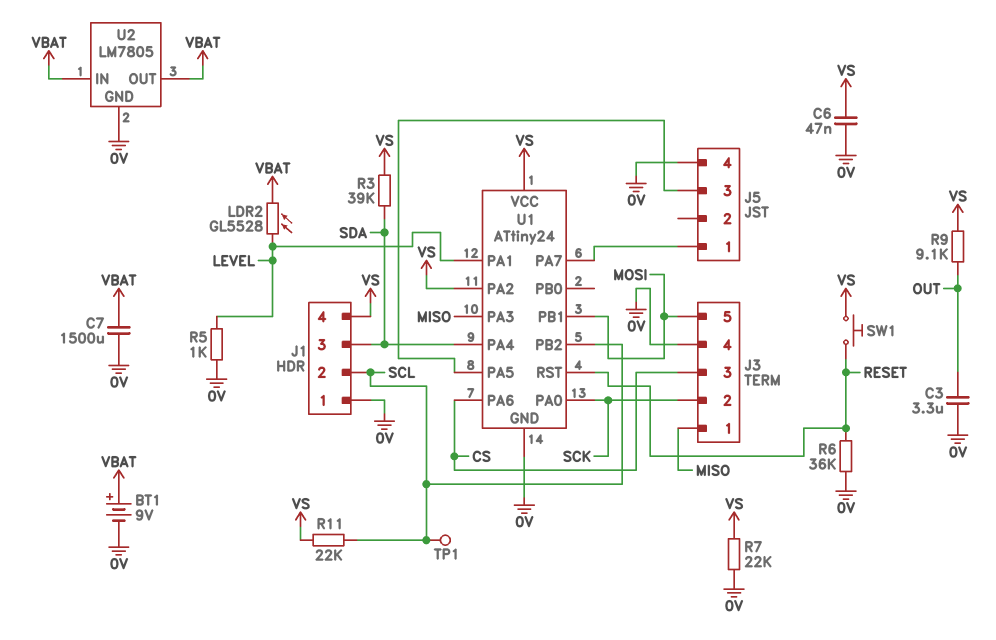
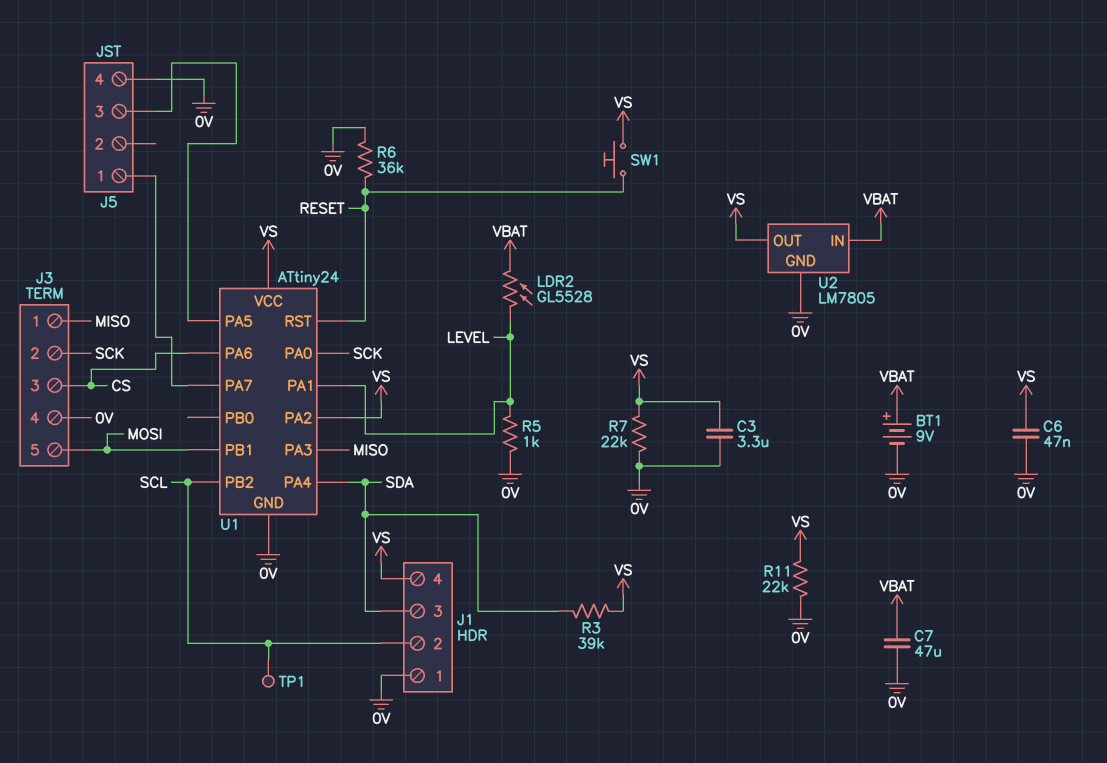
C3: 3.3uF (0V, OUT) -> 3.3uF (0V, VS)
C7: 1500uF (0V, VBAT) -> 47uF (0V, VBAT)
R9: 9.1k (OUT, VS) -> none
R11: 22k (SCL, VS) -> 22k (0V, VS)
U2 pin OUT: VBAT -> VS

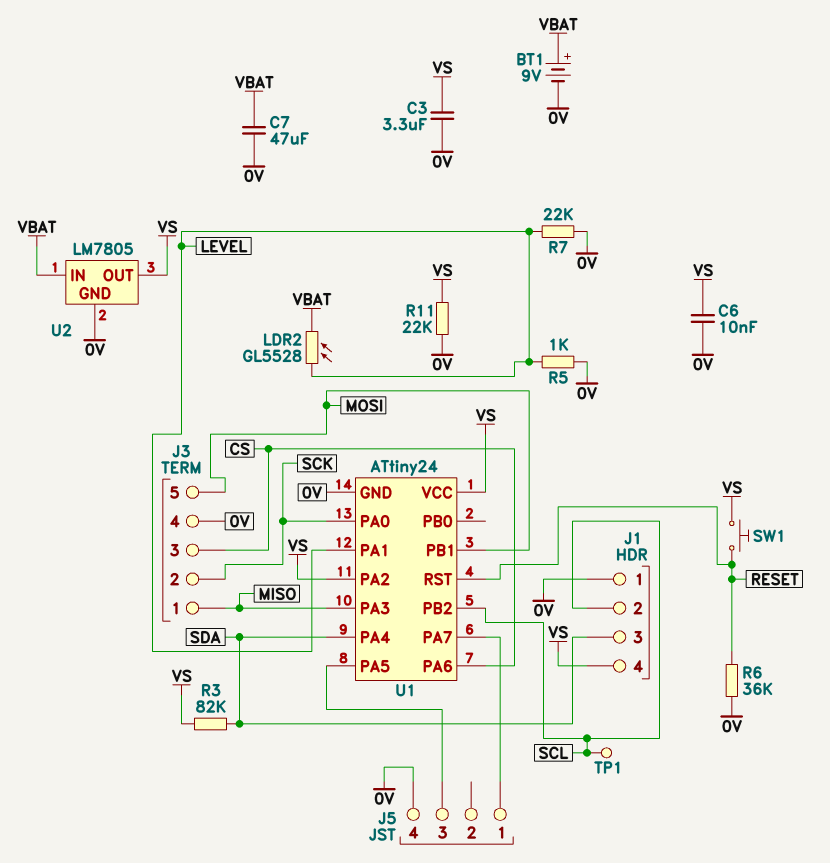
C6: 47nF (0V, VS) -> 10nF (0V, VS)
R3: 39k (SDA, VS) -> 82k (SDA, VS)
R7: 22k (0V, VS) -> 22k (0V, LEVEL)

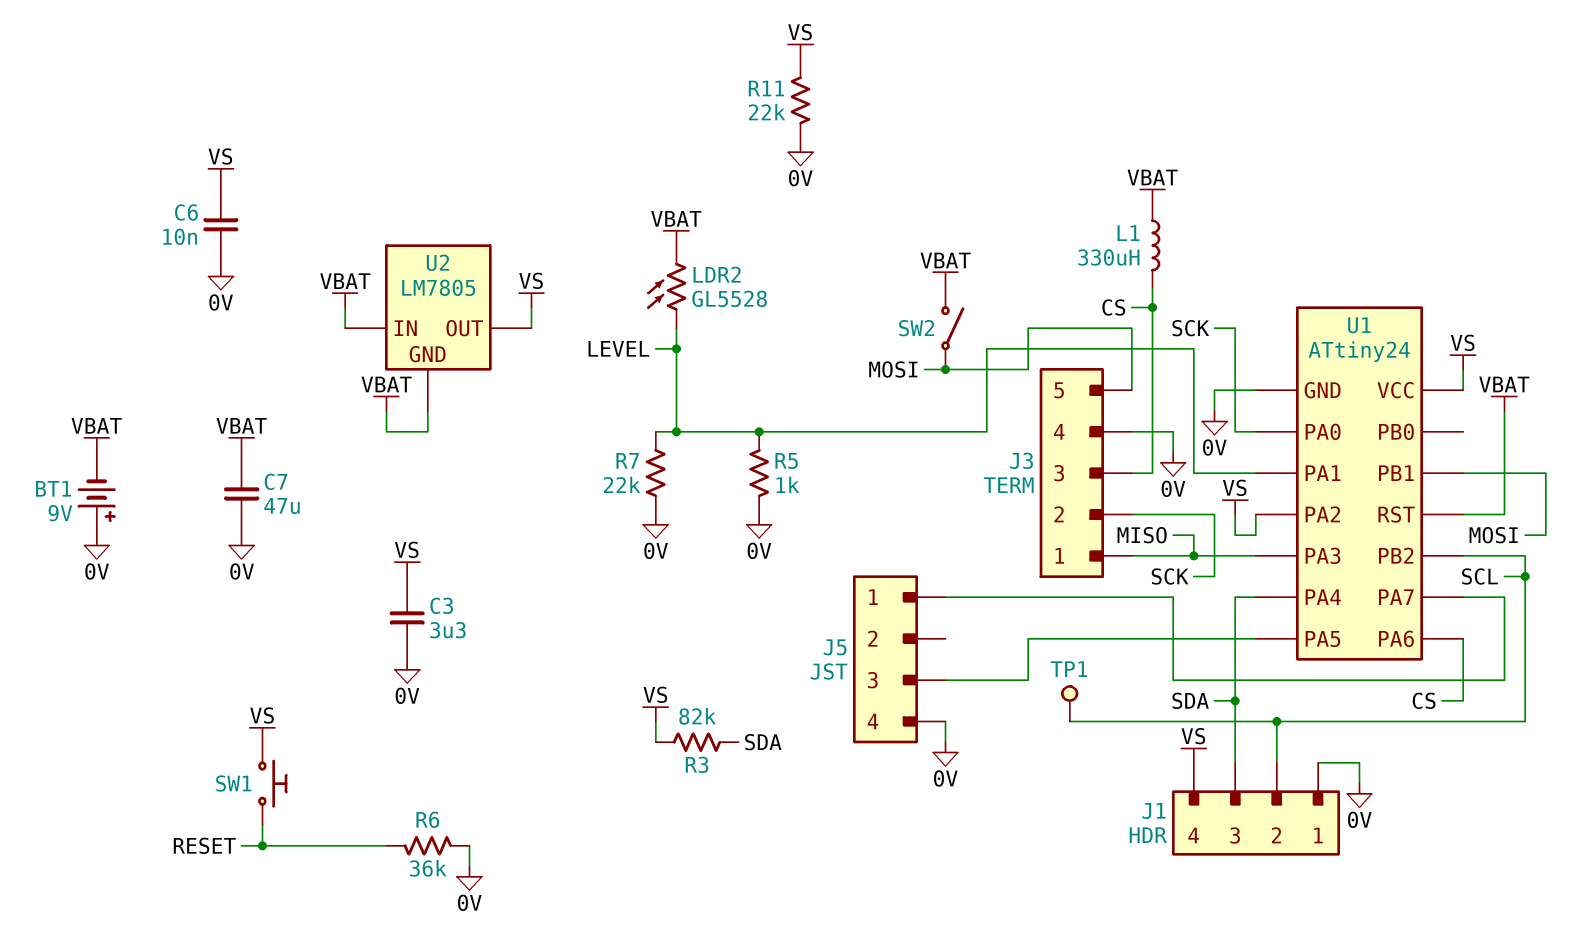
BT1: 9V (plus VBAT, minus 0V) -> 9V (plus 0V, minus VBAT)
L1: none -> 330uH (CS, VBAT)
SW2: none -> switch (MOSI, VBAT)
U1 pin RST: RESET -> VBAT
U2 pin GND: 0V -> VBAT

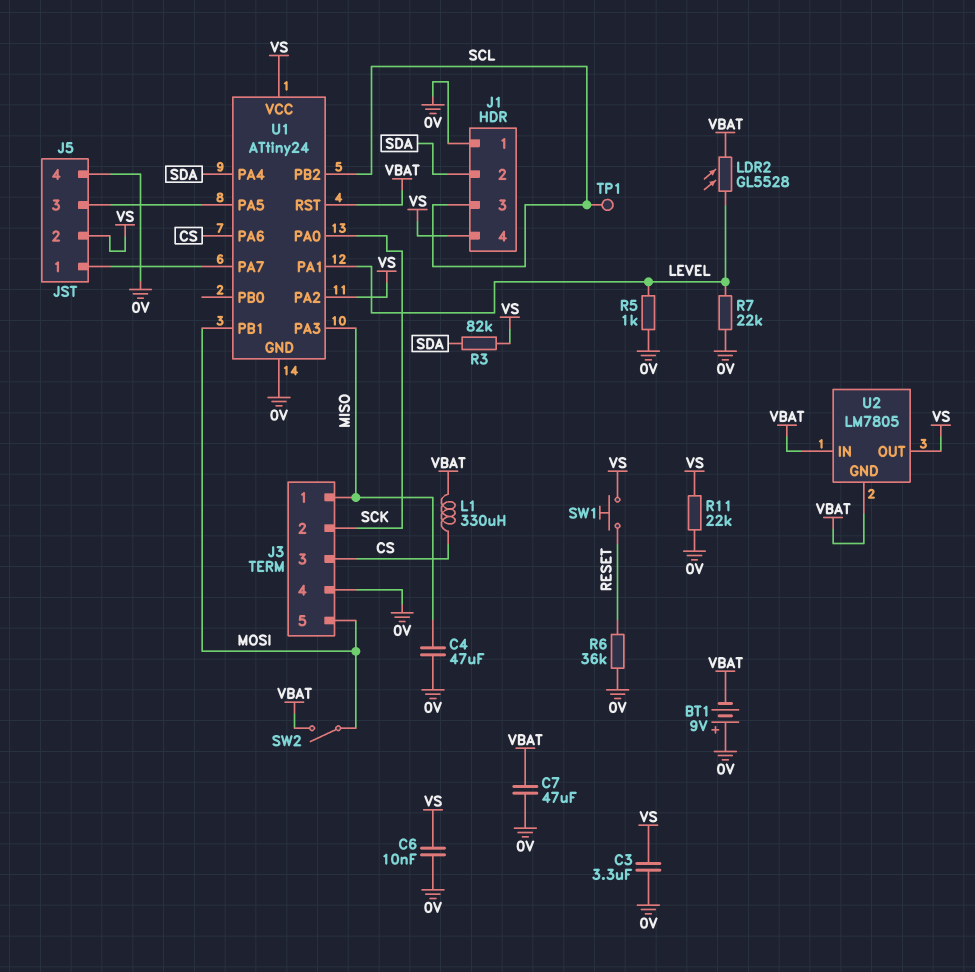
C4: none -> 47uF (0V, MISO)
J1 pin 2: SCL -> SDA
J1 pin 3: SDA -> SCL
J5 pin 2: none -> VS

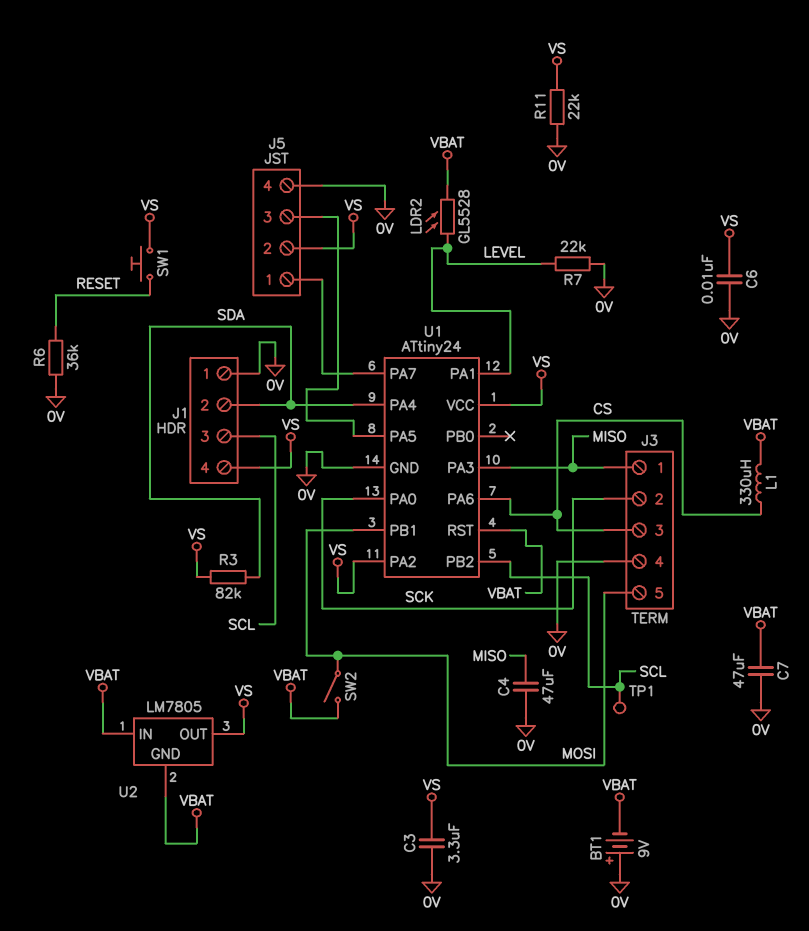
R5: 1k (0V, LEVEL) -> none

